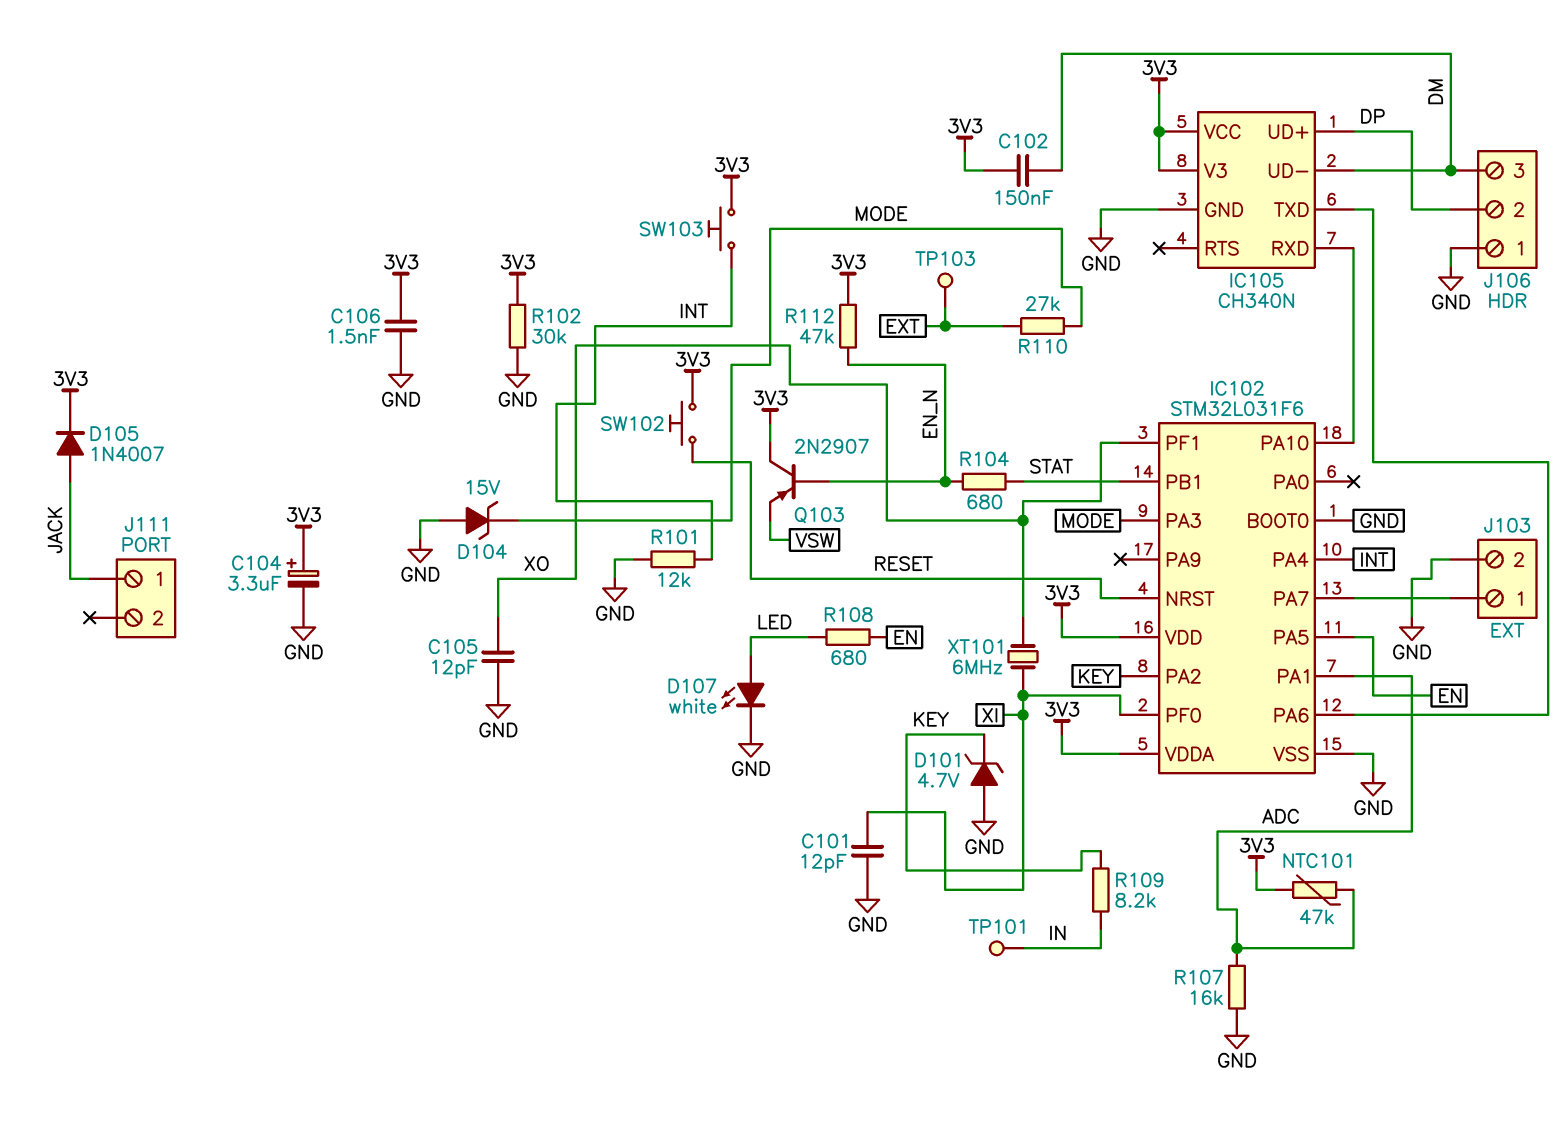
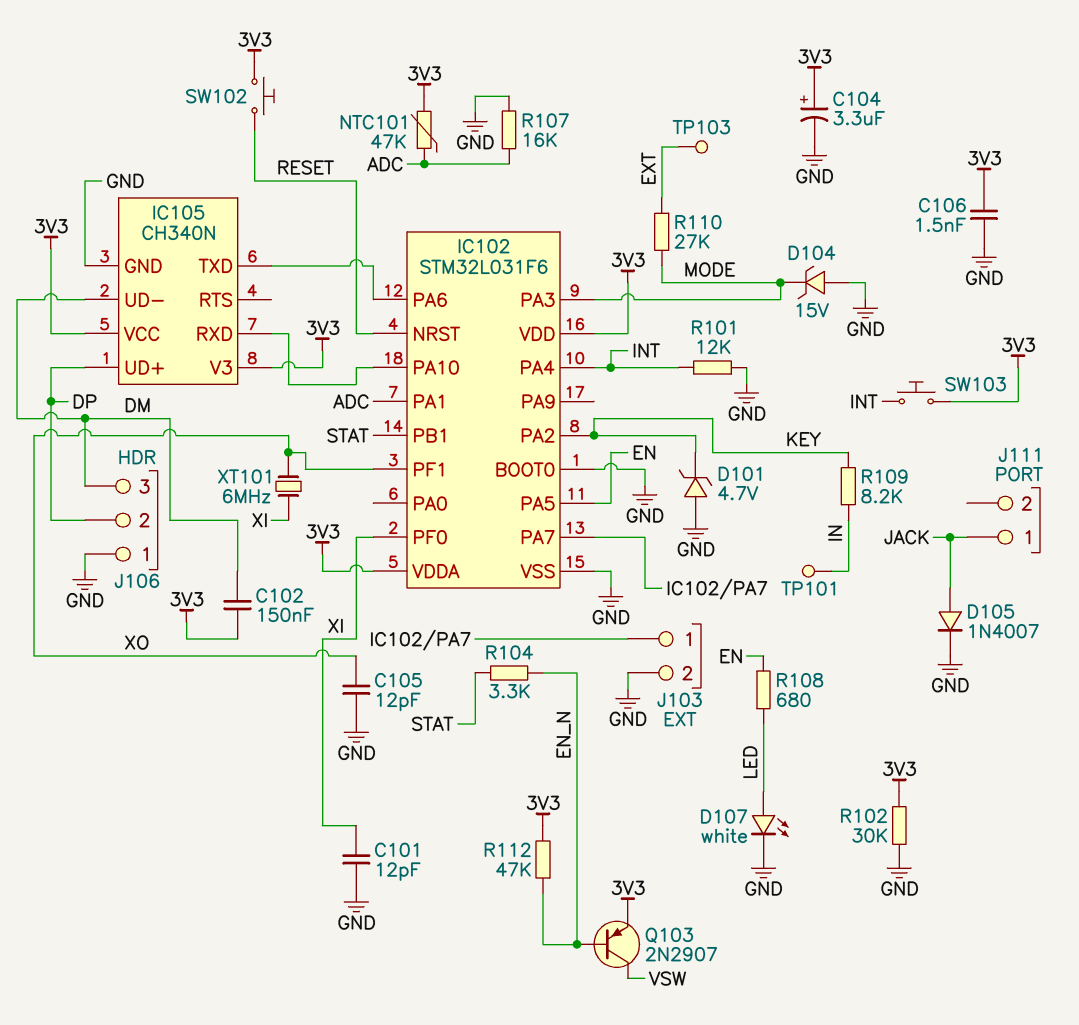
D105: diode 1N4007 (A JACK, K 3V3) -> diode 1N4007 (A JACK, K GND)
Q103: PNP 2N2907 (B EN_N, C 3V3, E VSW) -> PNP 2N2907 (B EN_N, C VSW, E 3V3)
R104: 680 (EN_N, STAT) -> 3.3k (EN_N, STAT)

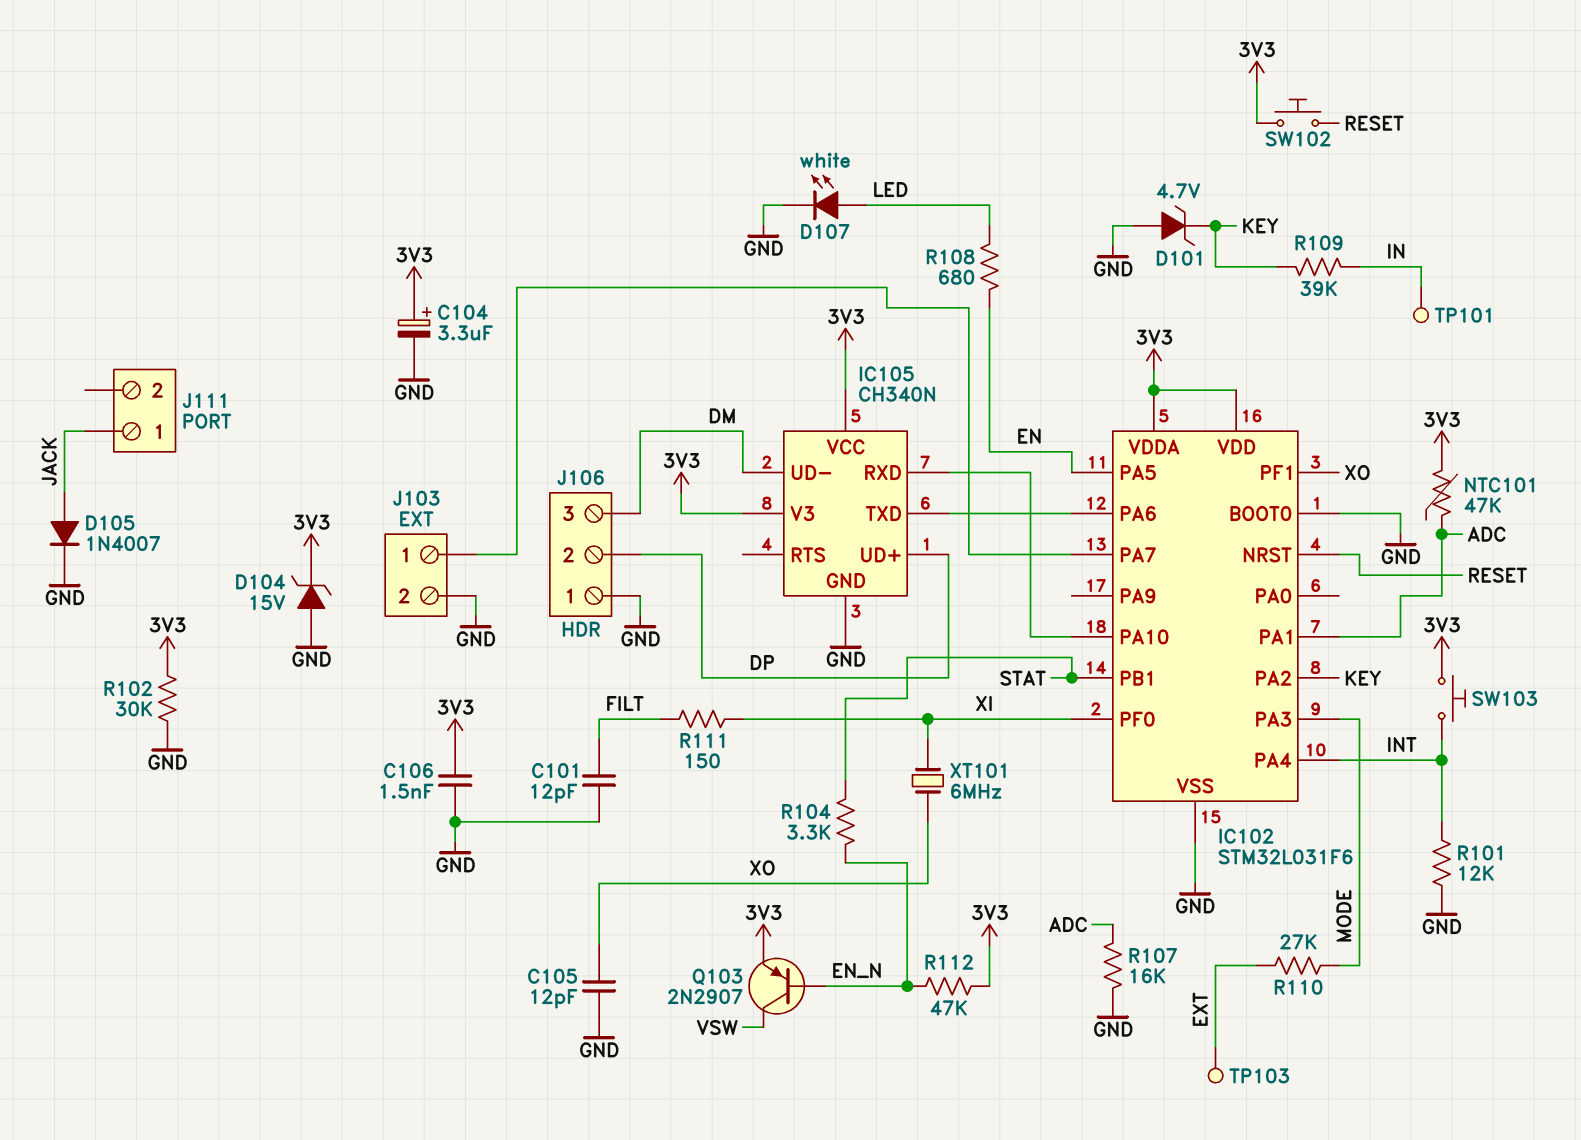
C101: 12pF (GND, XI) -> 12pF (FILT, GND)
C102: 150nF (3V3, DM) -> none
D104: zener 15V (A GND, K MODE) -> zener 15V (A GND, K 3V3)
R109: 8.2k (IN, KEY) -> 39k (IN, KEY)
R111: none -> 150 (FILT, XI)

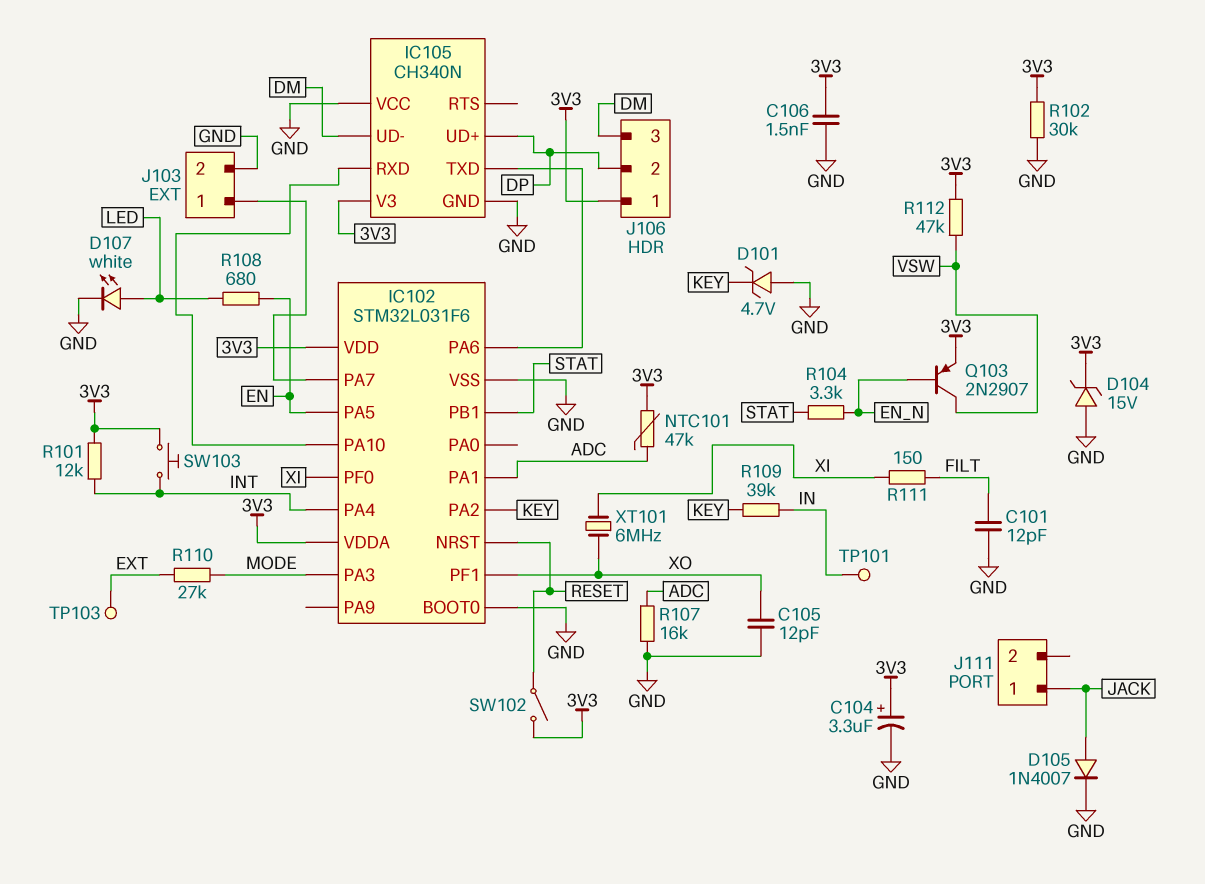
IC105 pin VCC: 3V3 -> GND
J106 pin 1: GND -> 3V3
R101: 12k (GND, INT) -> 12k (3V3, INT)
R112: 47k (3V3, EN_N) -> 47k (3V3, VSW)
SW102: button (3V3, RESET) -> switch (3V3, RESET)

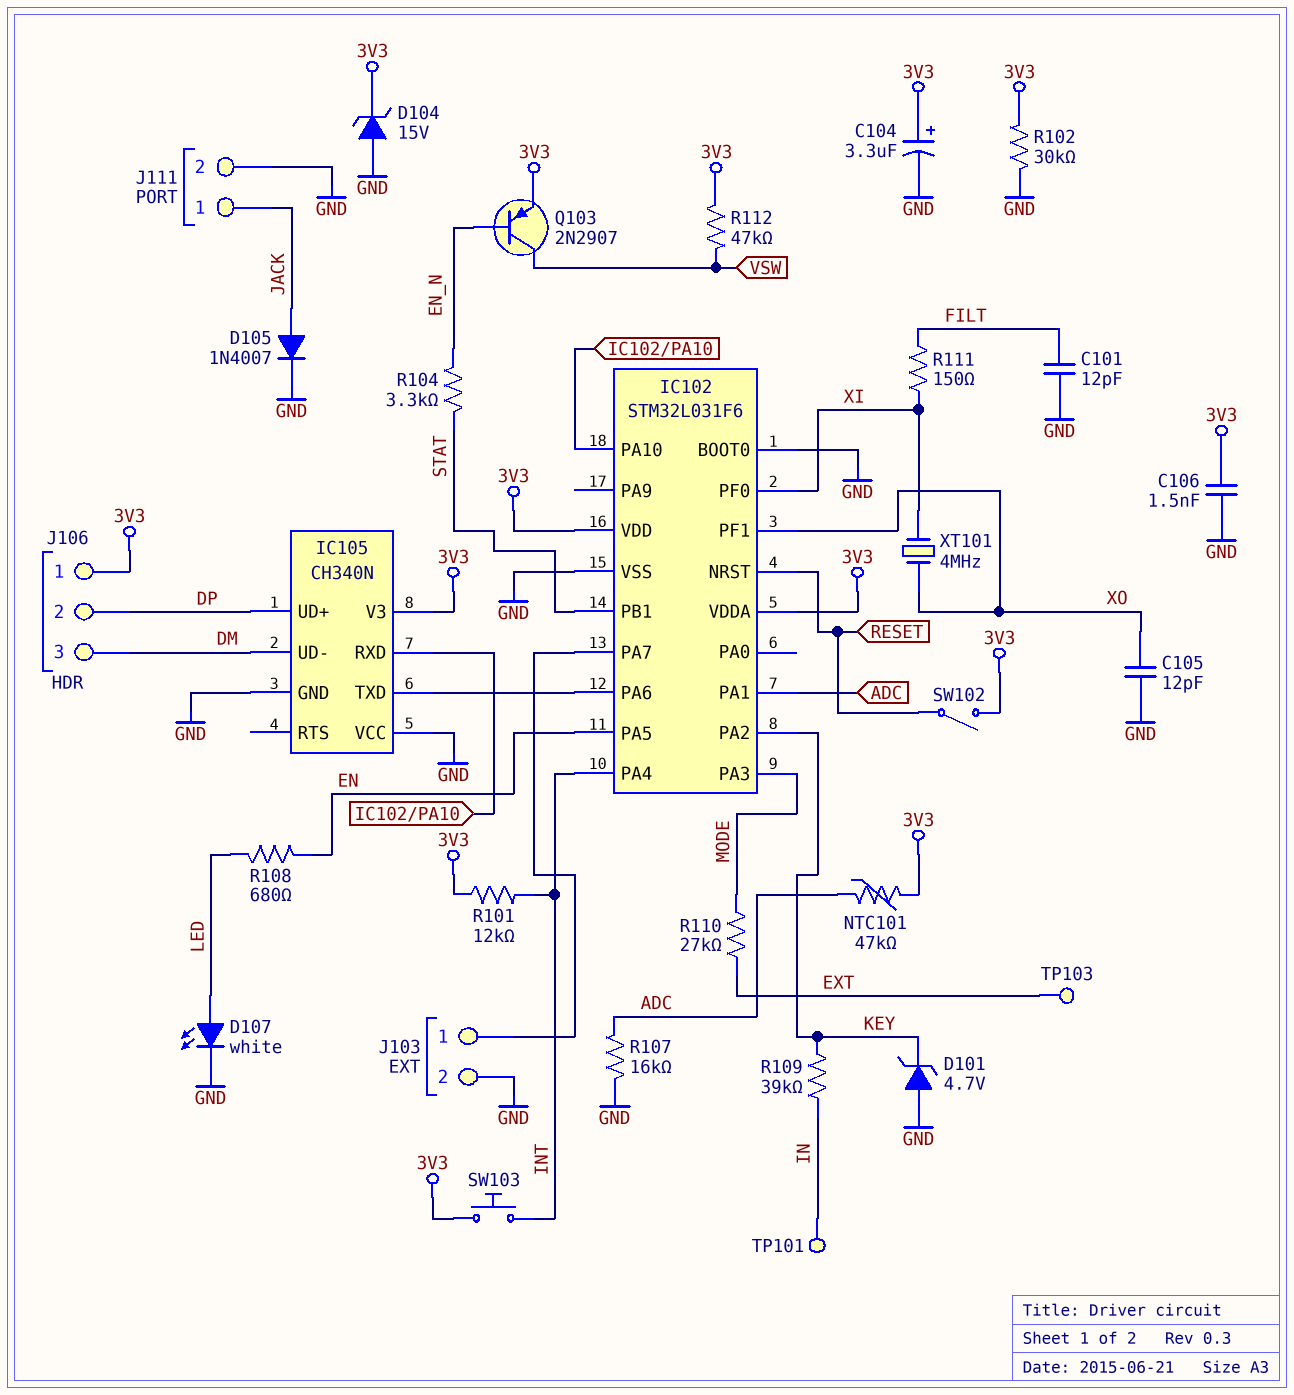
J111 pin 2: none -> GND
XT101: 6MHz (XI, XO) -> 4MHz (XI, XO)

